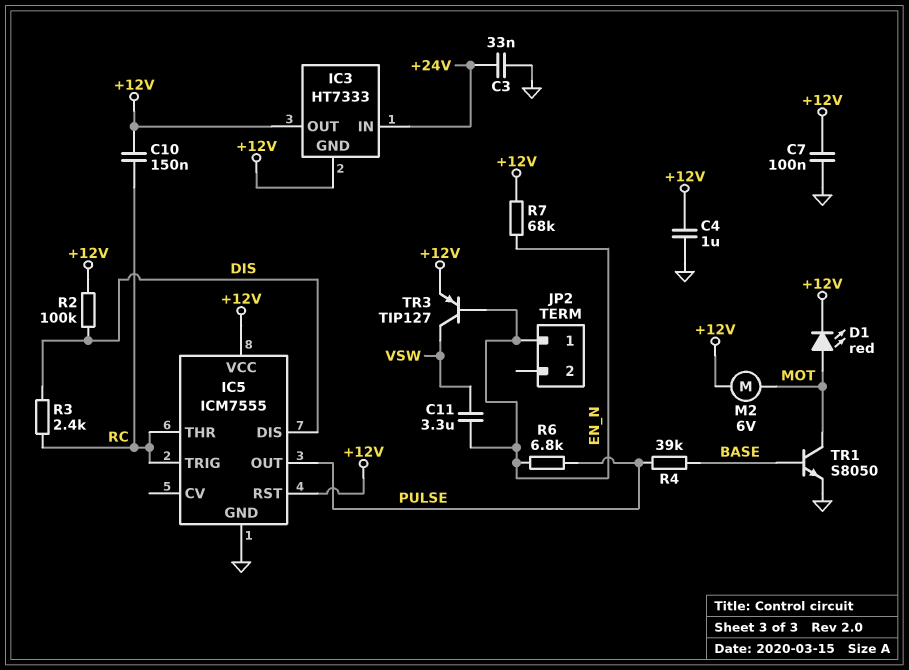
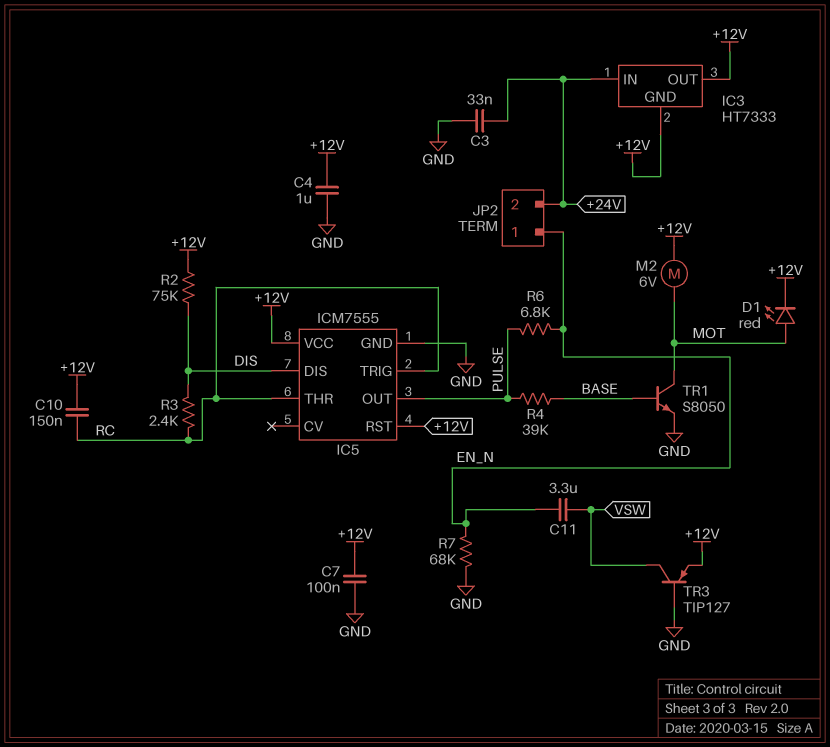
JP2 pin 2: none -> +24V
R2: 100k (+12V, DIS) -> 75k (+12V, DIS)
R7: 68k (+12V, EN_N) -> 68k (EN_N, GND)
TR3: PNP TIP127 (B EN_N, C VSW, E +12V) -> PNP TIP127 (B GND, C VSW, E +12V)

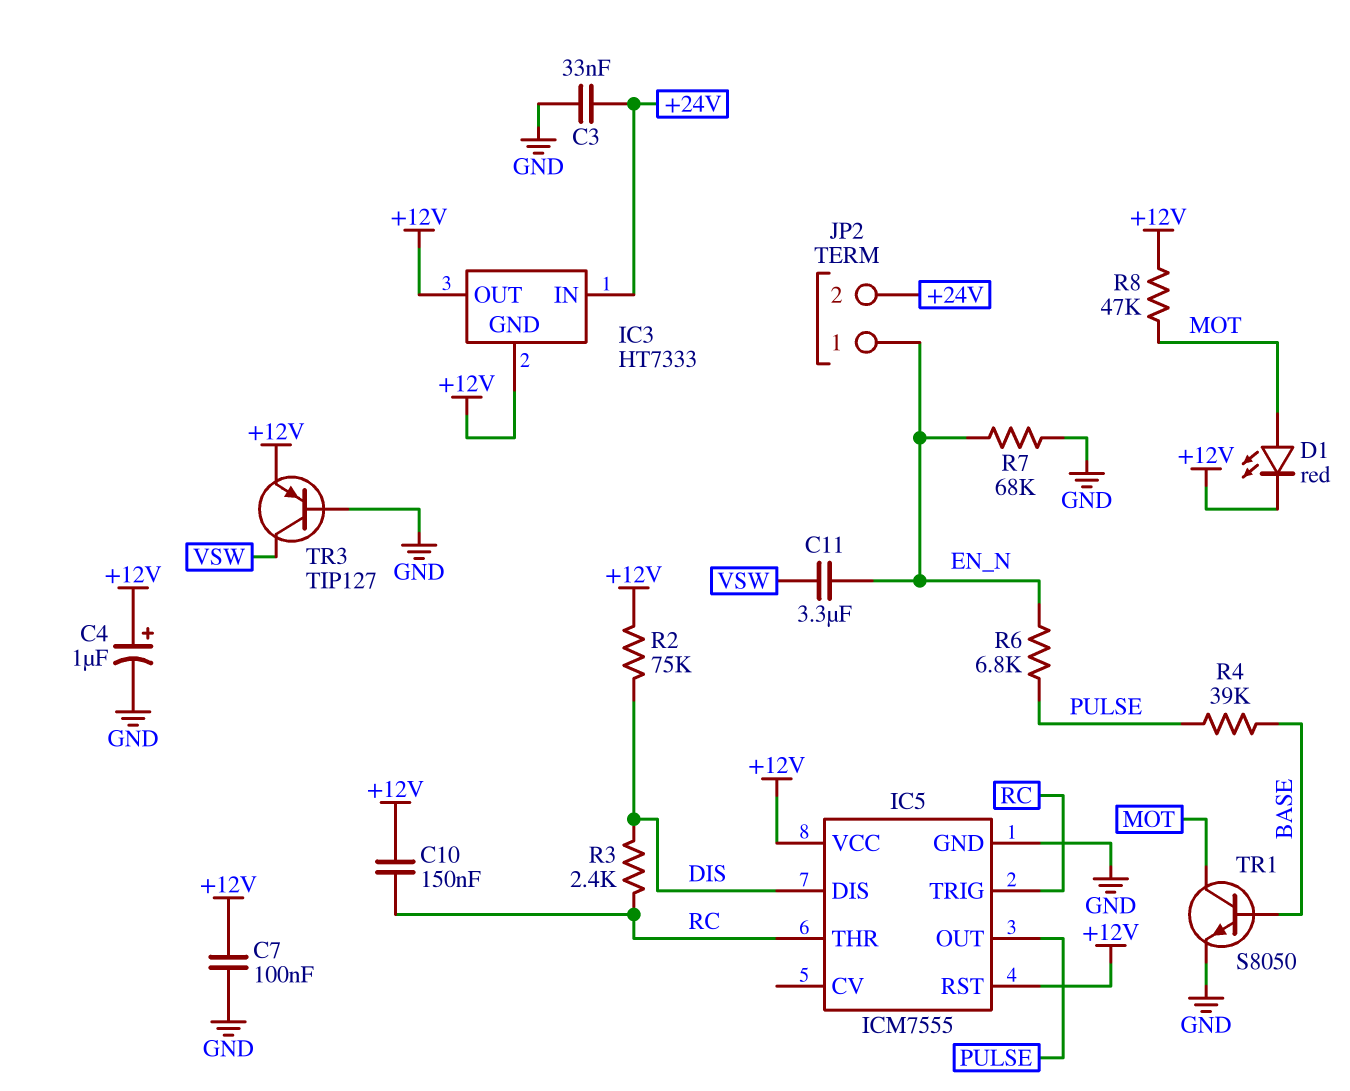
C4: 1uF (+12V, GND) -> 1uF (plus +12V, minus GND)
M2: motor 6V (+12V, MOT) -> none
R8: none -> 47k (+12V, MOT)

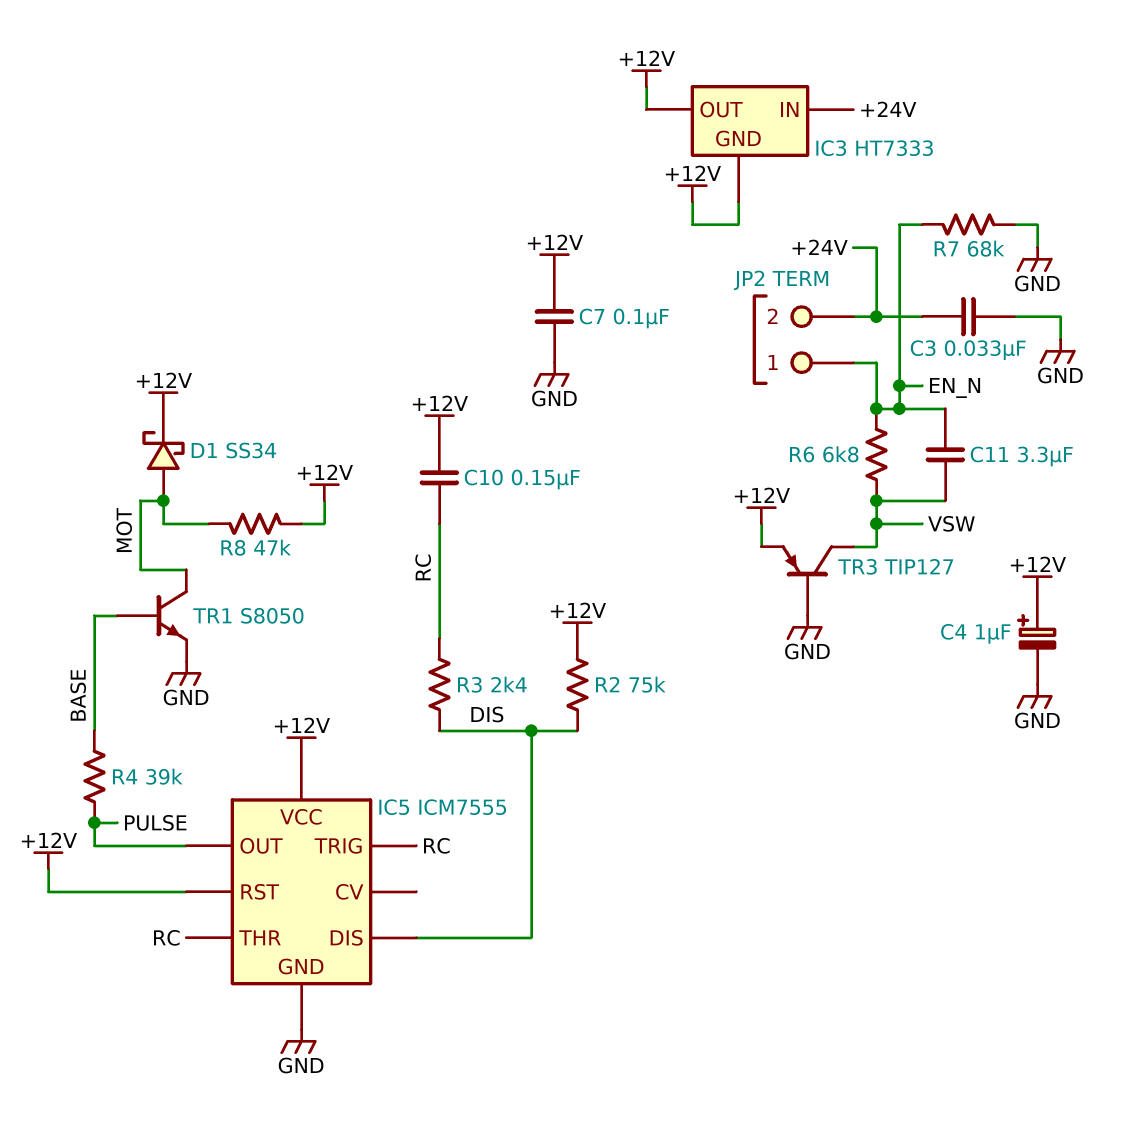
D1: LED red (A MOT, K +12V) -> schottky SS34 (A MOT, K +12V)
R6: 6.8k (EN_N, PULSE) -> 6.8k (EN_N, VSW)

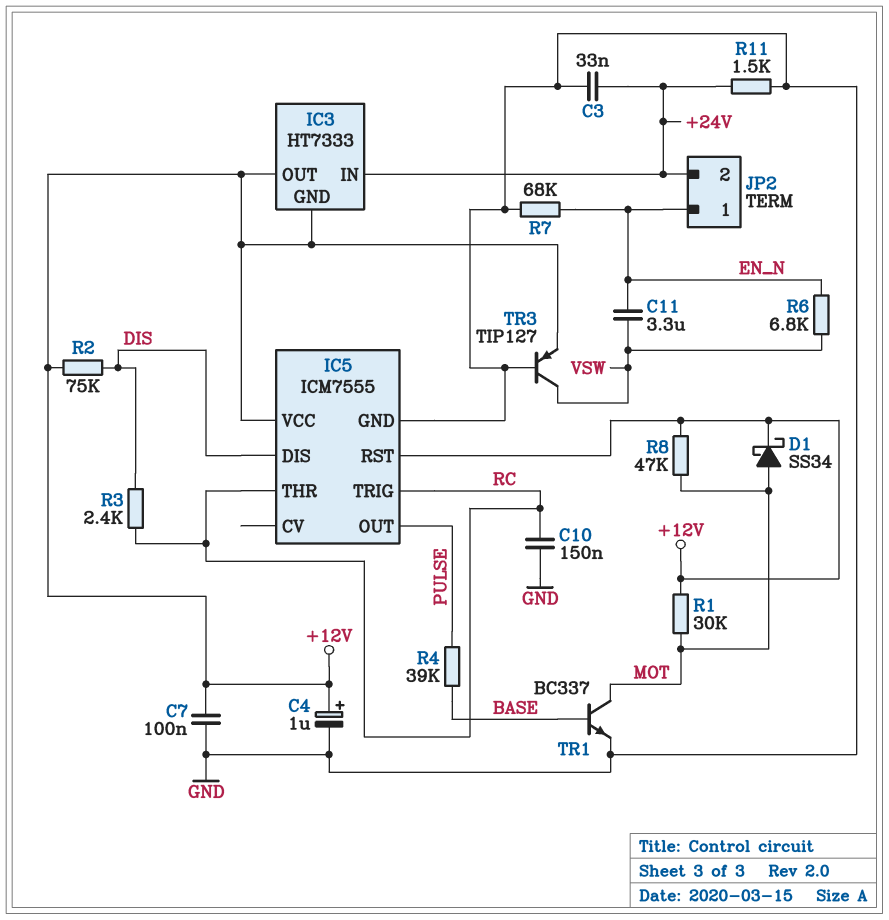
C10: 150nF (+12V, RC) -> 150nF (GND, RC)
R1: none -> 30k (+12V, MOT)
R11: none -> 1.5k (+24V, GND)
TR1: NPN S8050 (B BASE, C MOT, E GND) -> NPN BC337 (B BASE, C MOT, E GND)

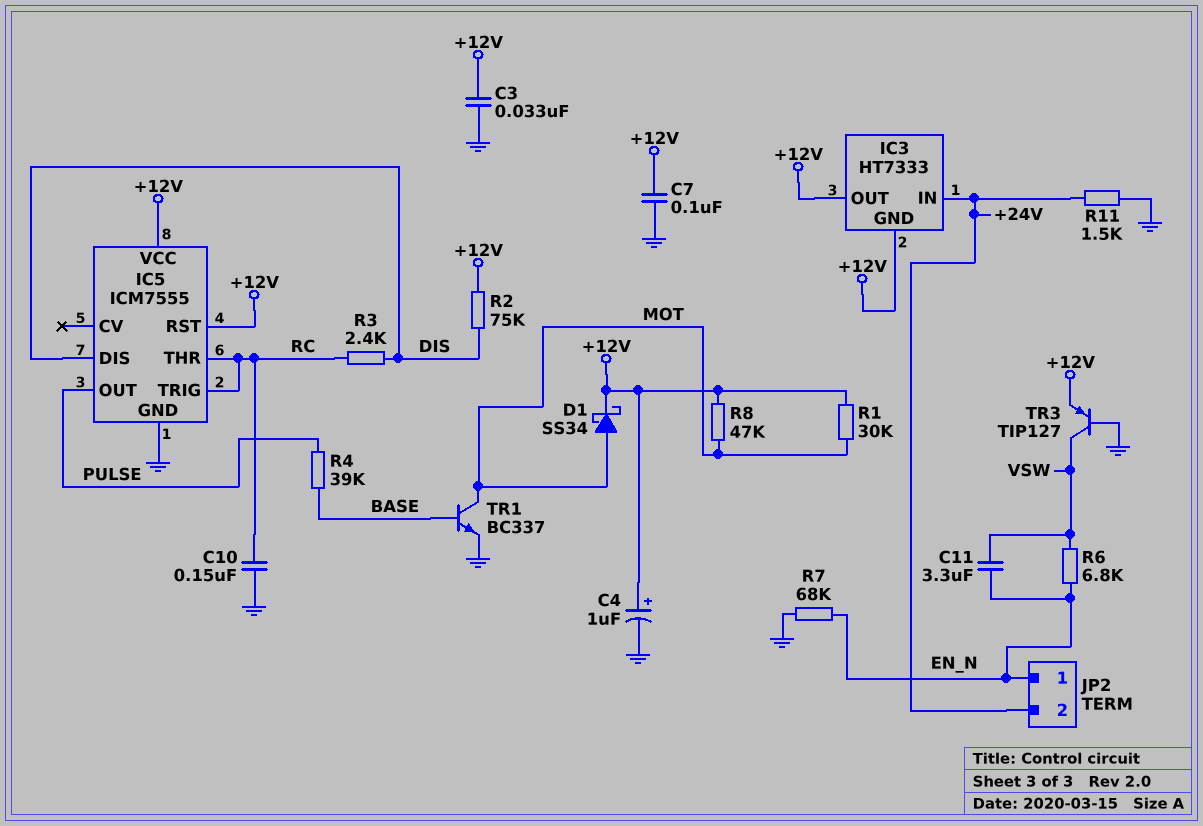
C3: 33nF (+24V, GND) -> 33nF (+12V, GND)

